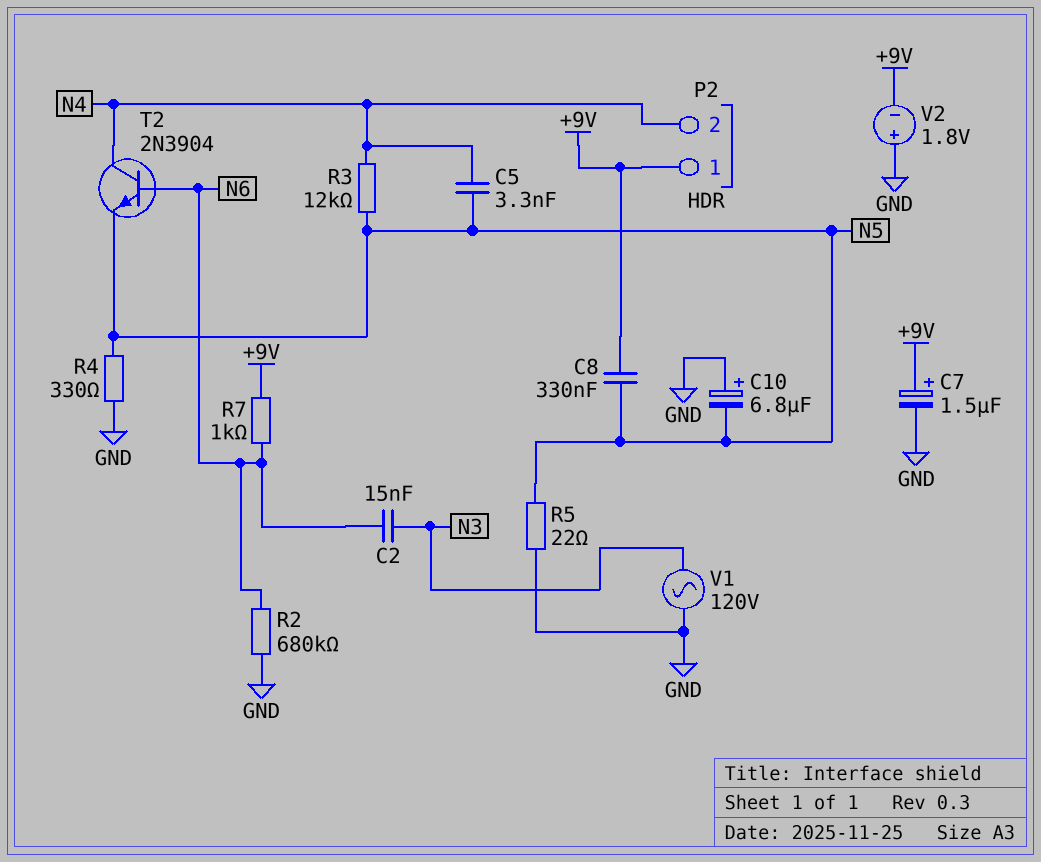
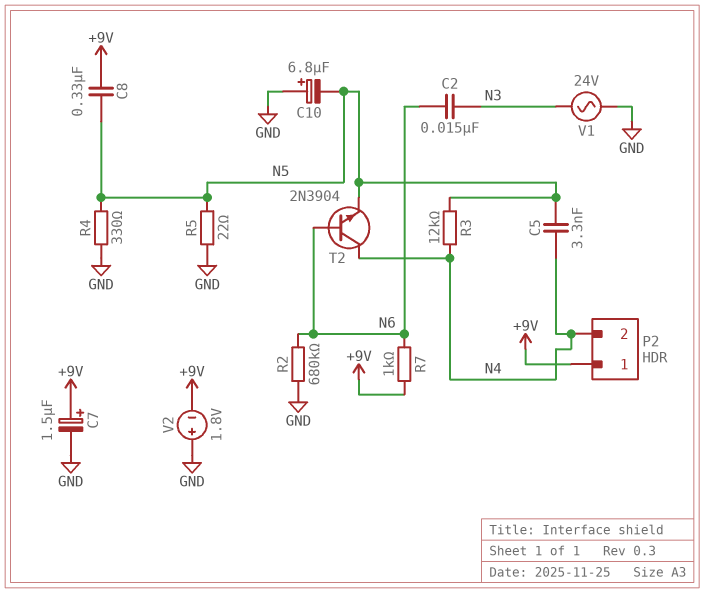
V1: AC 120V (GND, N3) -> AC 24V (GND, N3)

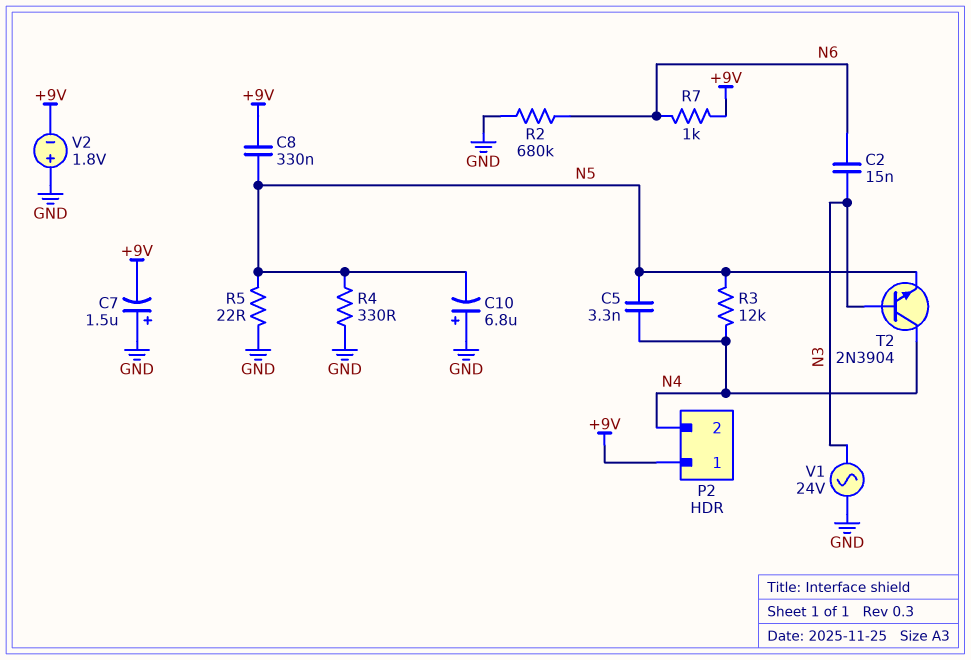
C7: 1.5uF (plus +9V, minus GND) -> 1.5uF (plus GND, minus +9V)
T2: NPN 2N3904 (B N6, C N4, E N5) -> NPN 2N3904 (B N3, C N4, E N5)

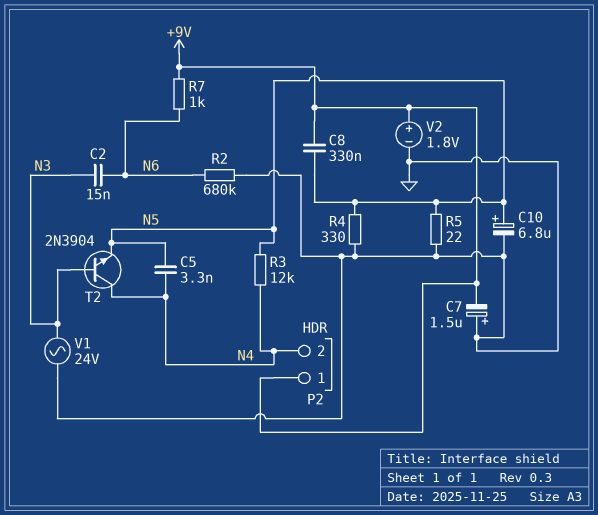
C10: 6.8uF (plus GND, minus N5) -> 6.8uF (plus N5, minus GND)
V2: 1.8V (plus GND, minus +9V) -> 1.8V (plus +9V, minus GND)

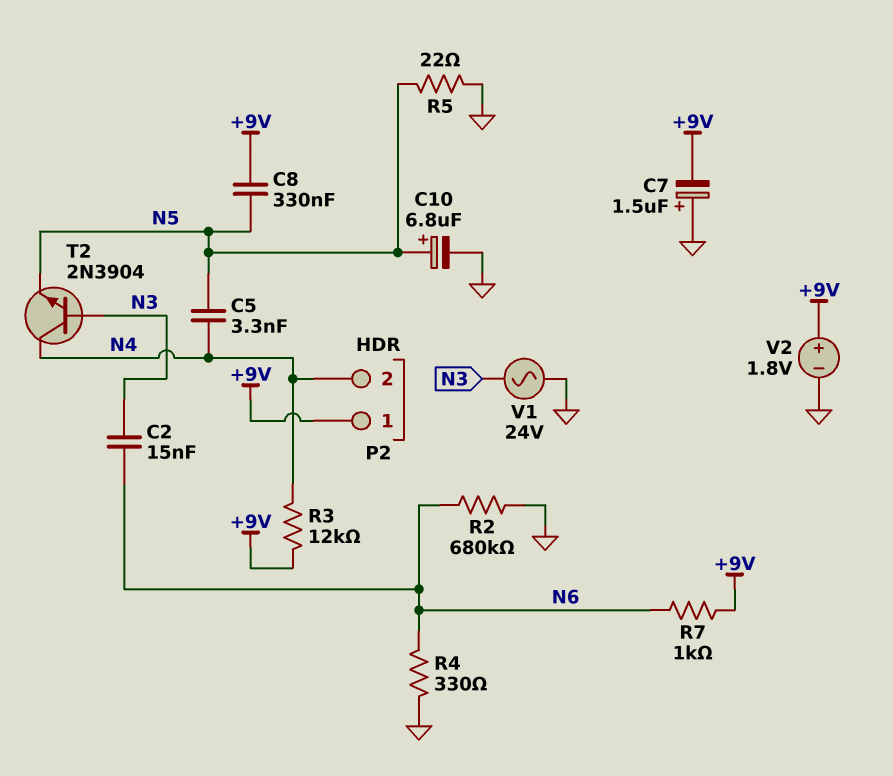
R3: 12k (N4, N5) -> 12k (+9V, N4)
R4: 330 (GND, N5) -> 330 (GND, N6)

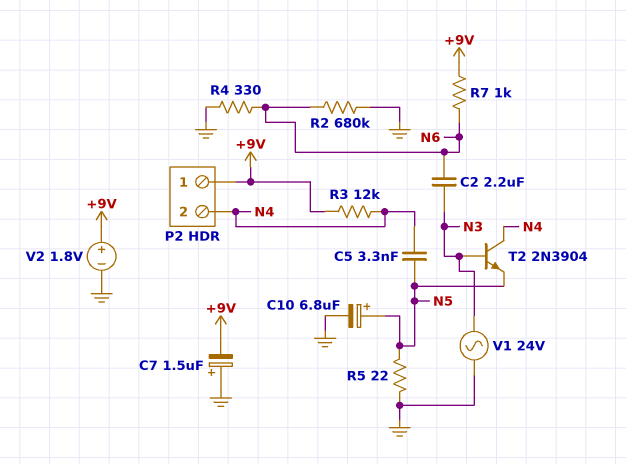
C2: 15nF (N3, N6) -> 2.2uF (N3, N6)
C8: 330nF (+9V, N5) -> none

